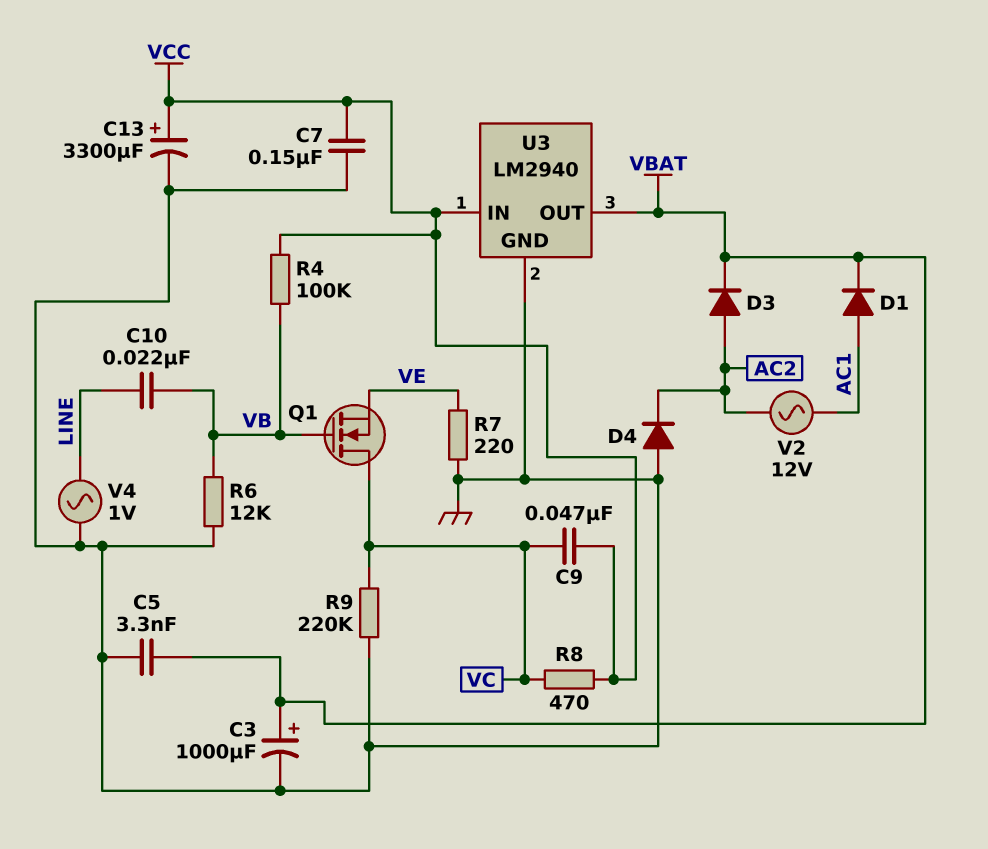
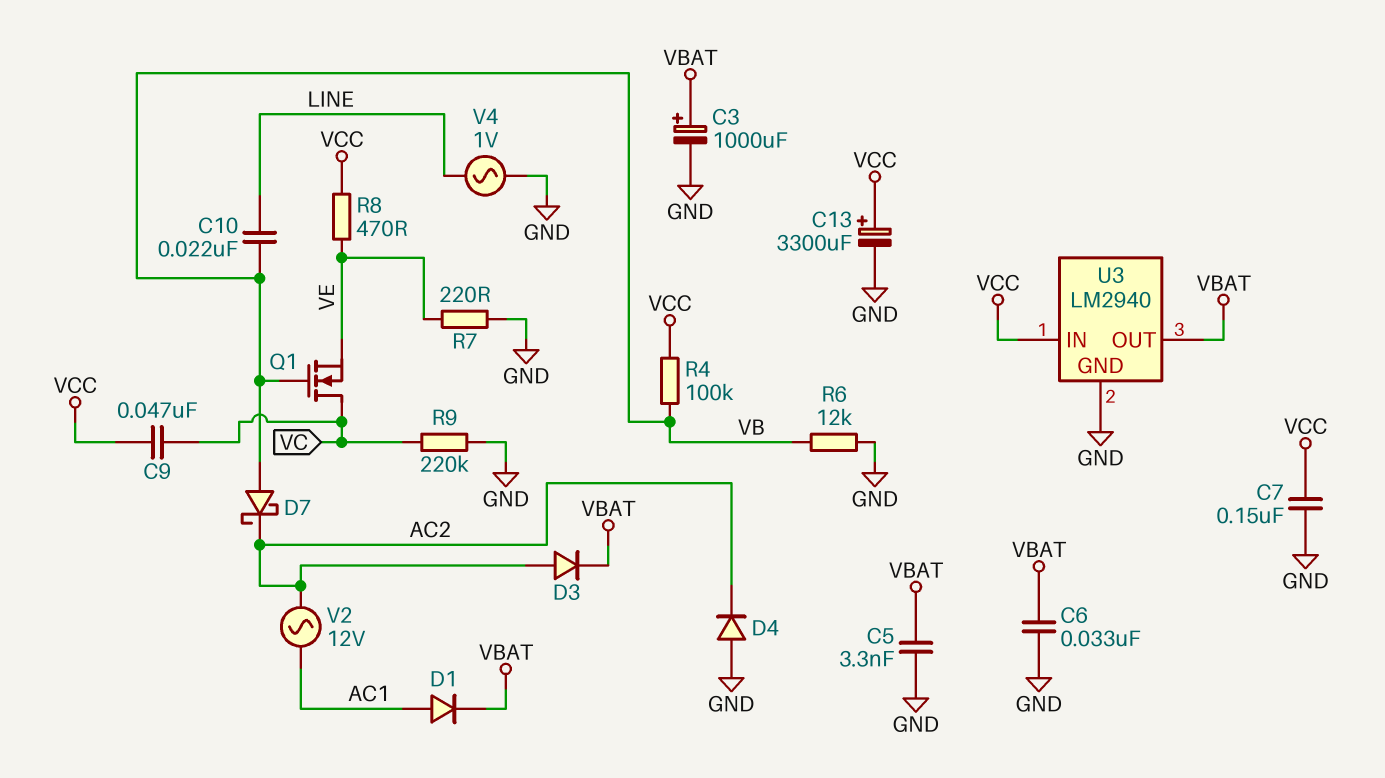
C6: none -> 33nF (GND, VBAT)
D7: none -> schottky (A VB, K AC2)
R8: 470 (VC, VCC) -> 470 (VCC, VE)

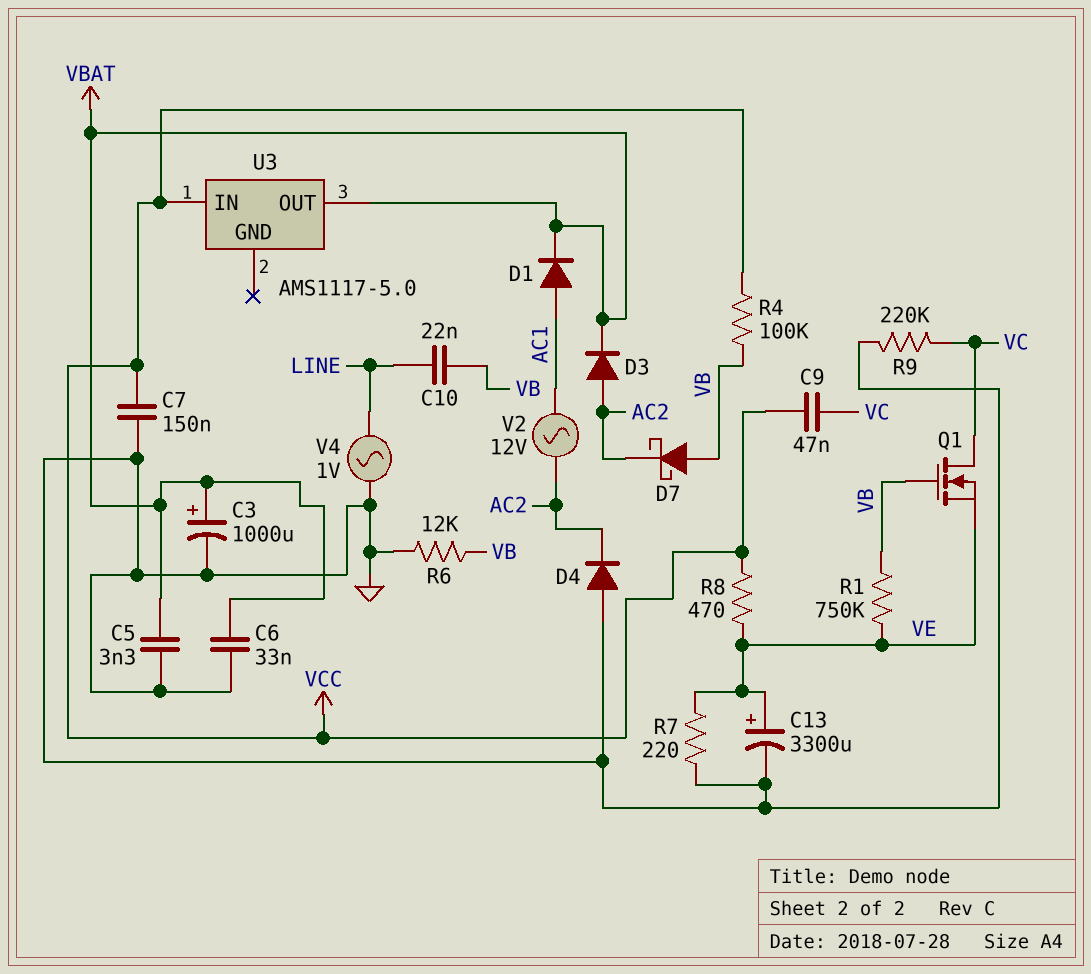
C13: 3300uF (plus VCC, minus GND) -> 3300uF (plus VE, minus GND)
R1: none -> 750k (VB, VE)
U3: LM2940 -> AMS1117-5.0
U3 pin GND: GND -> none

